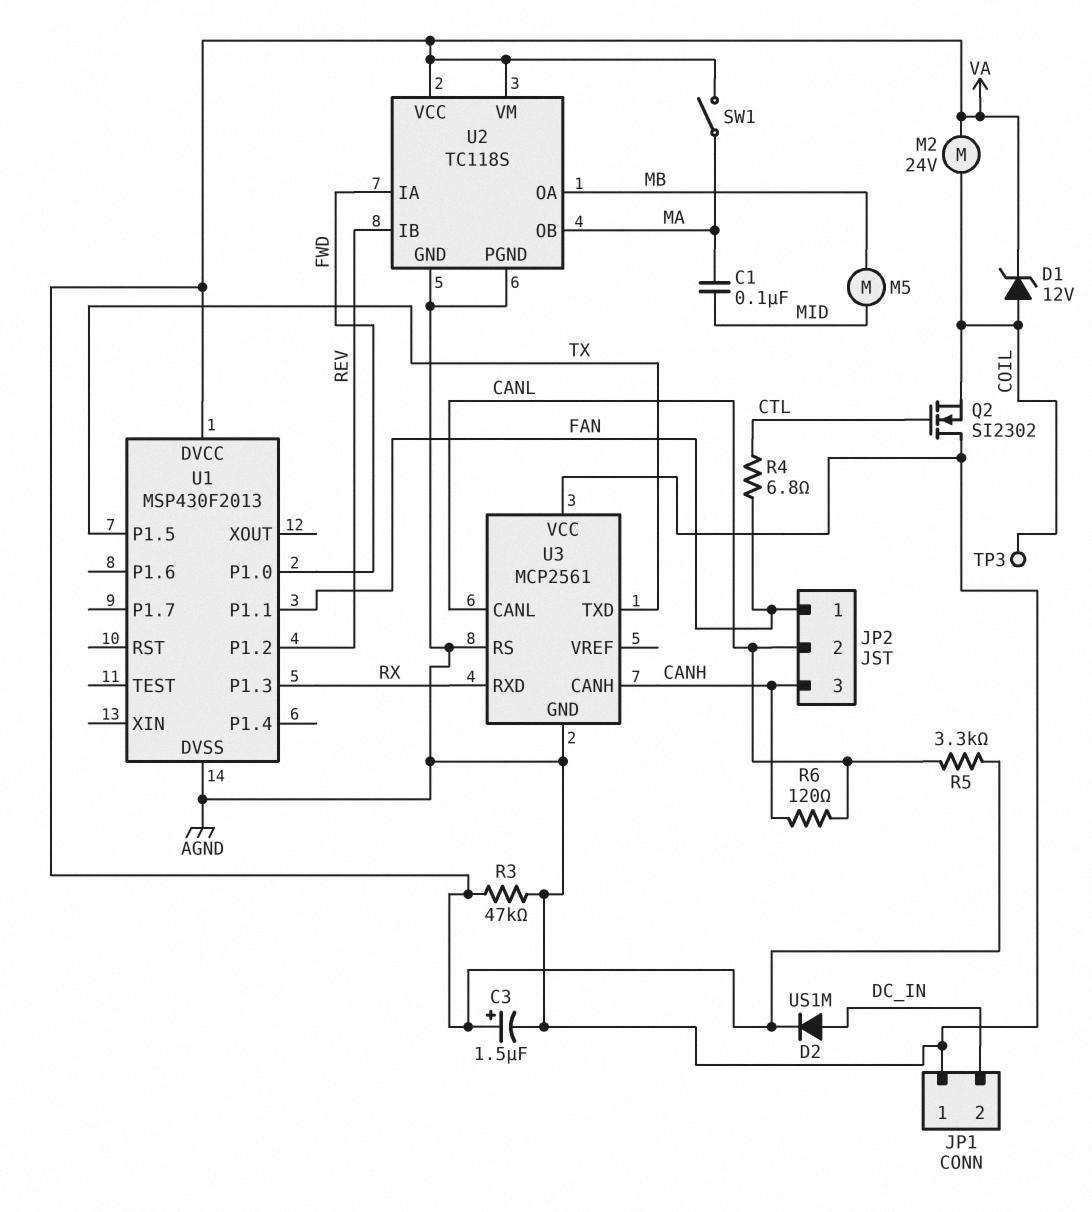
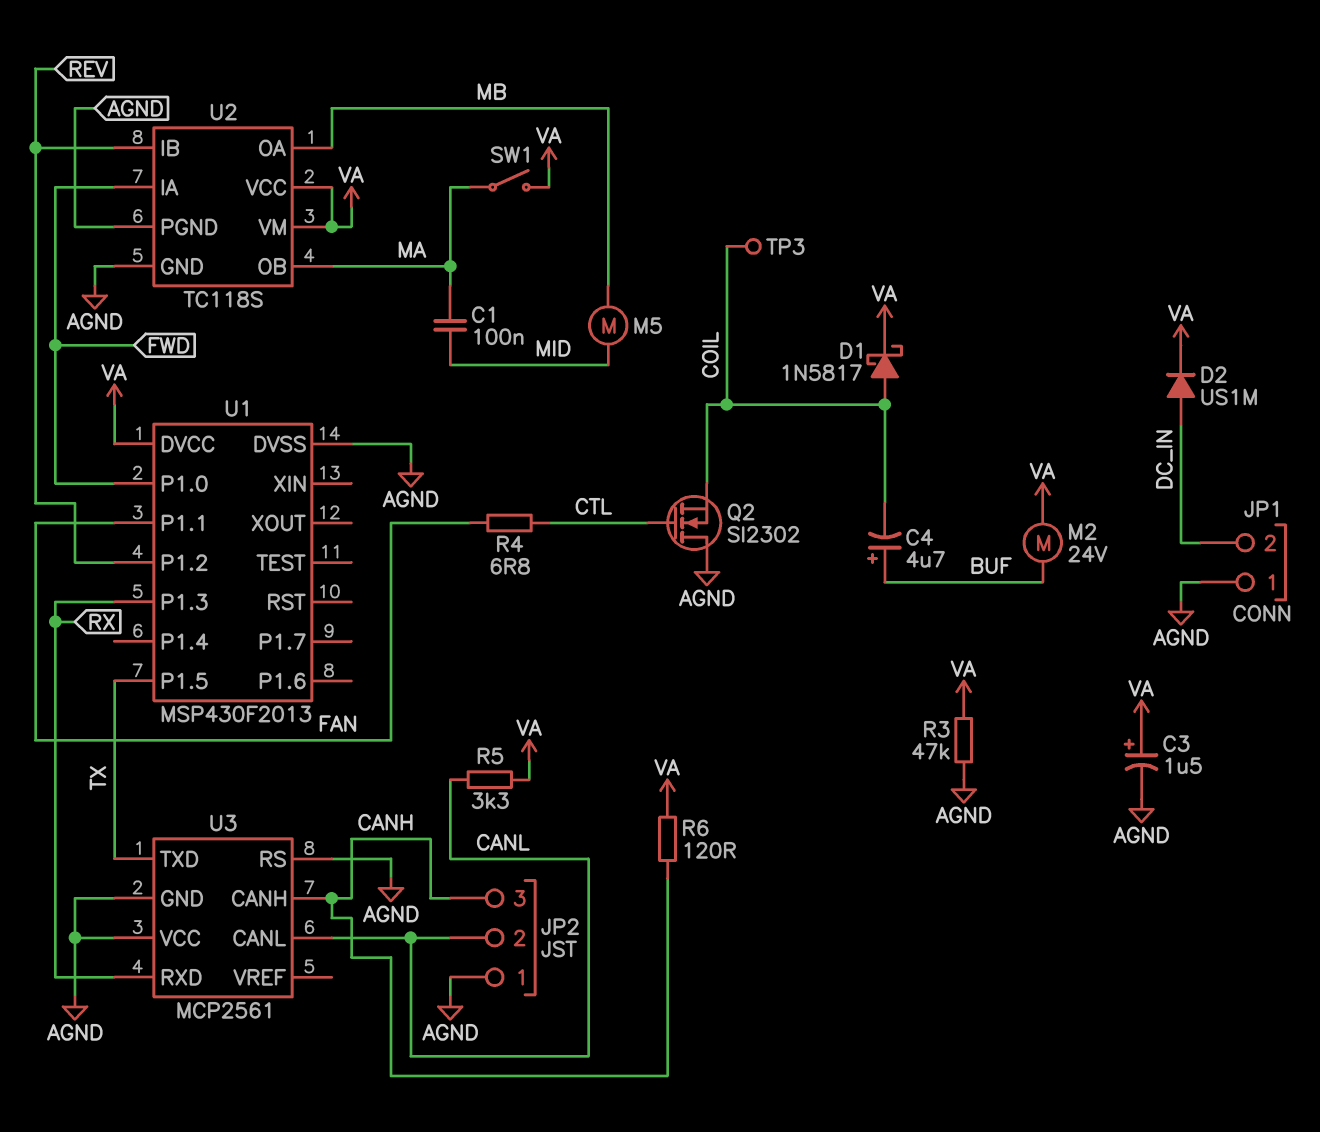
C4: none -> 4.7uF (plus BUF, minus COIL)
D1: zener 12V (A COIL, K VA) -> schottky 1N5817 (A COIL, K VA)
JP2 pin 1: FAN -> AGND
M2: motor 24V (COIL, VA) -> motor 24V (BUF, VA)
R6: 120 (CANH, CANL) -> 120 (CANH, VA)

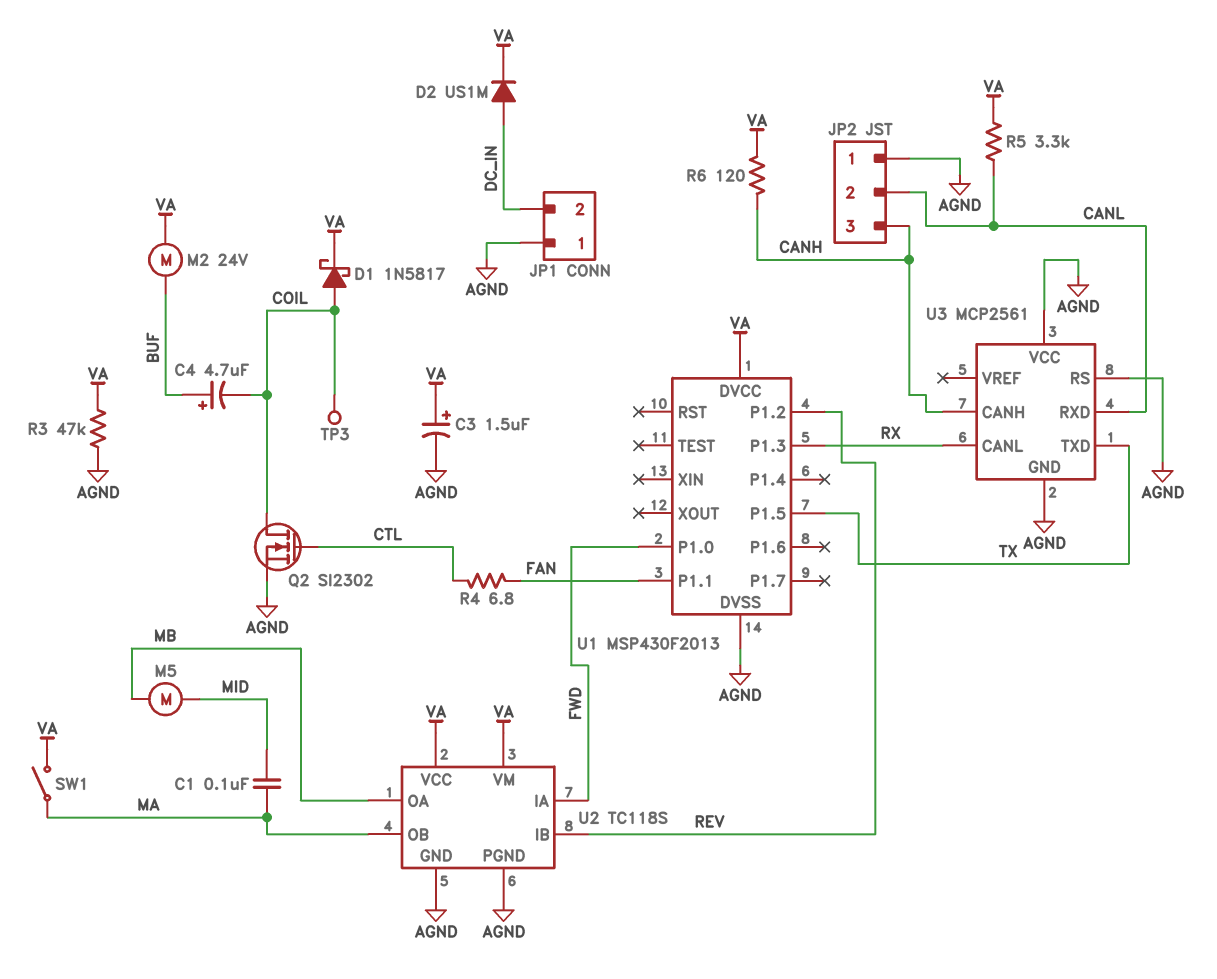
Q2: NMOS SI2302 (G CTL, D AGND, S COIL) -> NMOS SI2302 (G CTL, D COIL, S AGND)
U3 pin CANL: CANL -> RX
U3 pin RXD: RX -> CANL

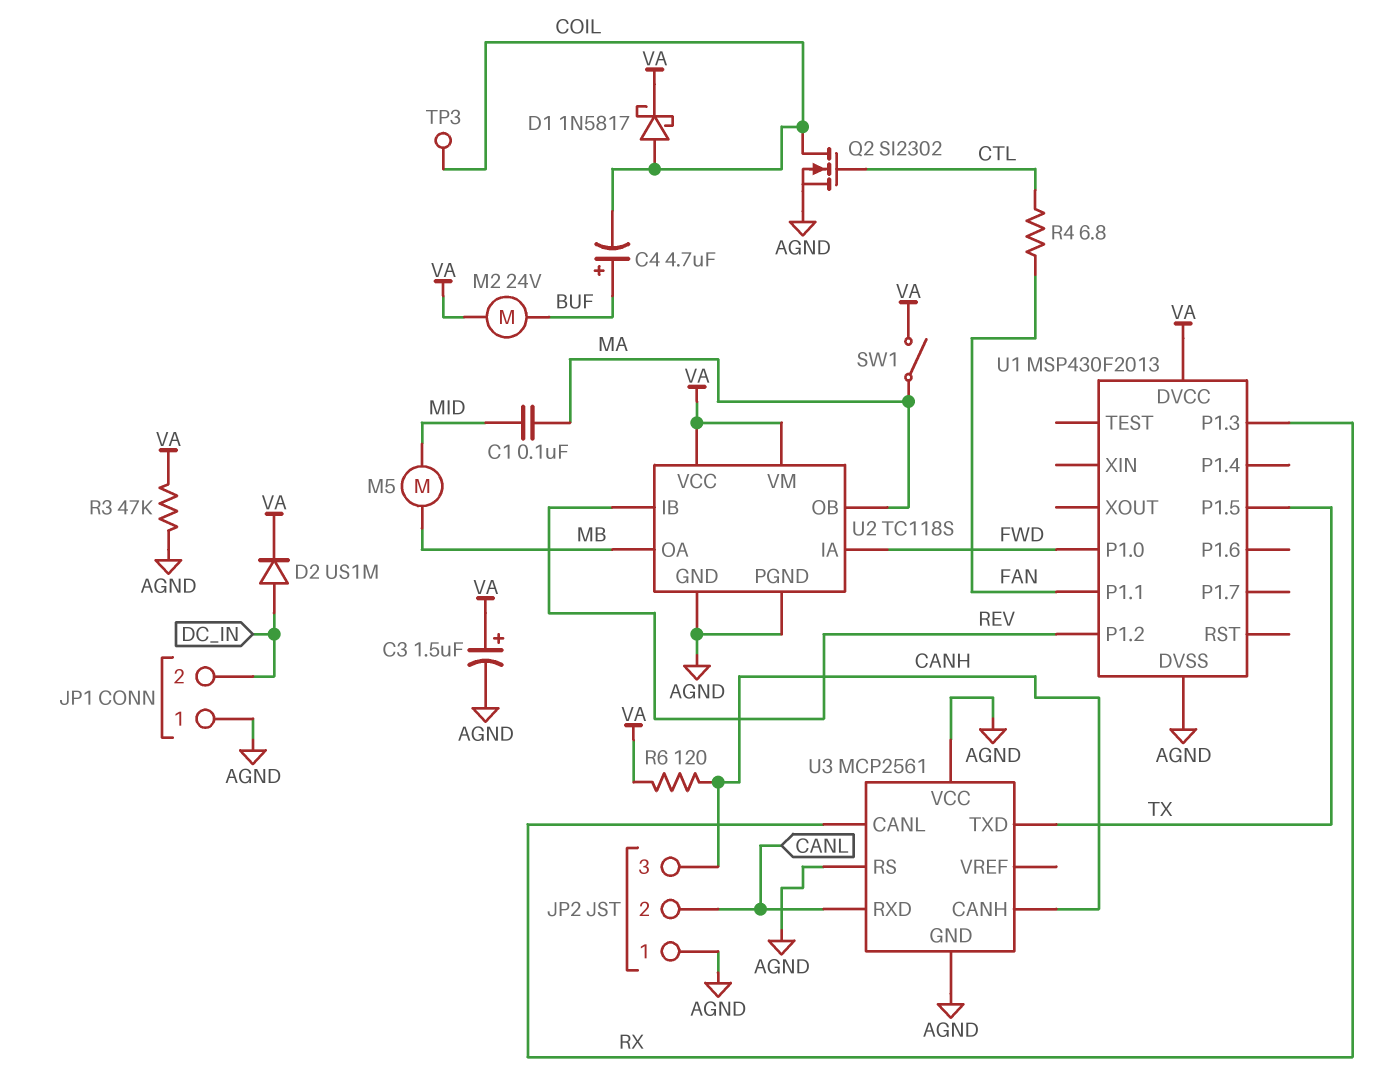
R5: 3.3k (CANL, VA) -> none

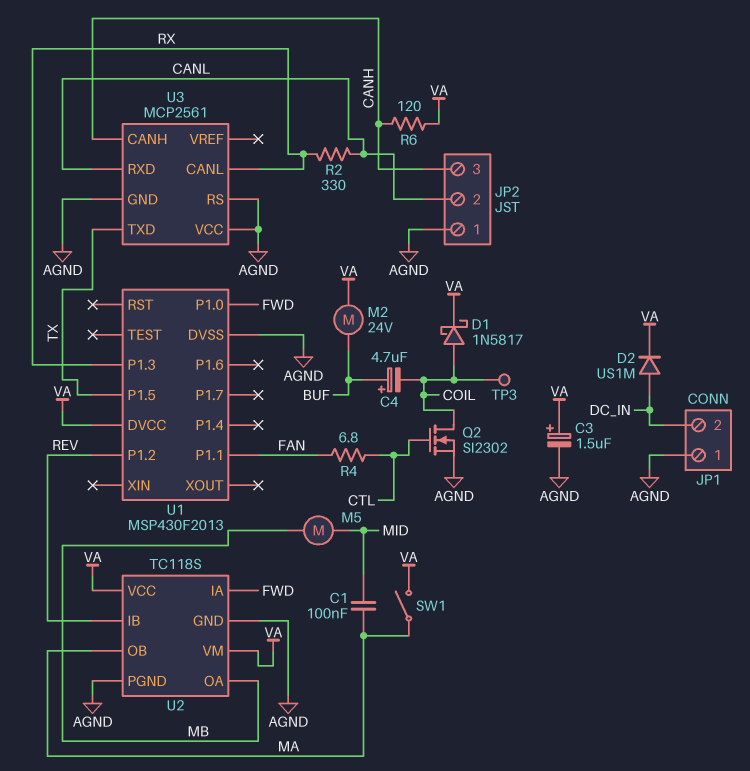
R2: none -> 330 (CANL, RX)
R3: 47k (AGND, VA) -> none

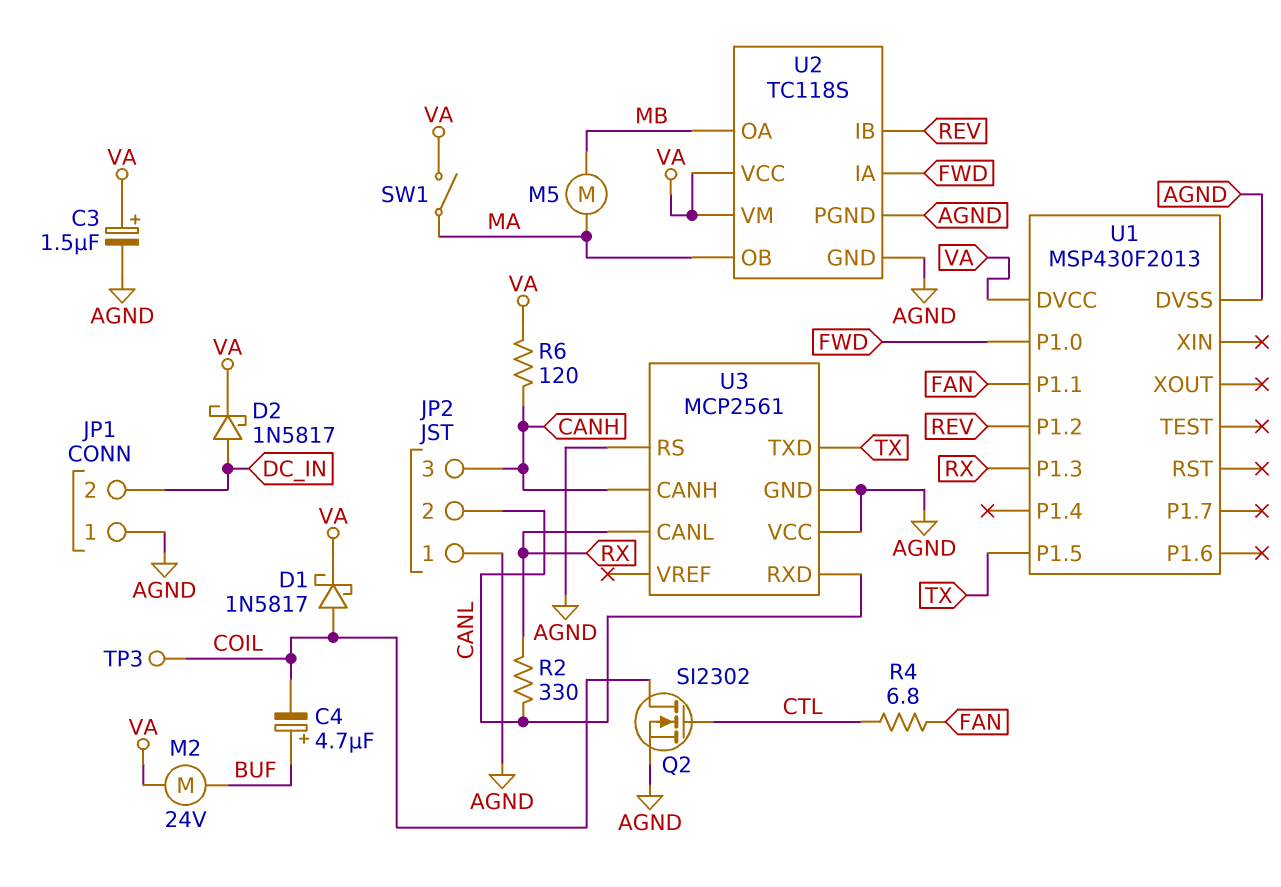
C1: 100nF (MA, MID) -> none
D2: diode US1M (A DC_IN, K VA) -> schottky 1N5817 (A DC_IN, K VA)
M5: motor (MB, MID) -> motor (MA, MB)

